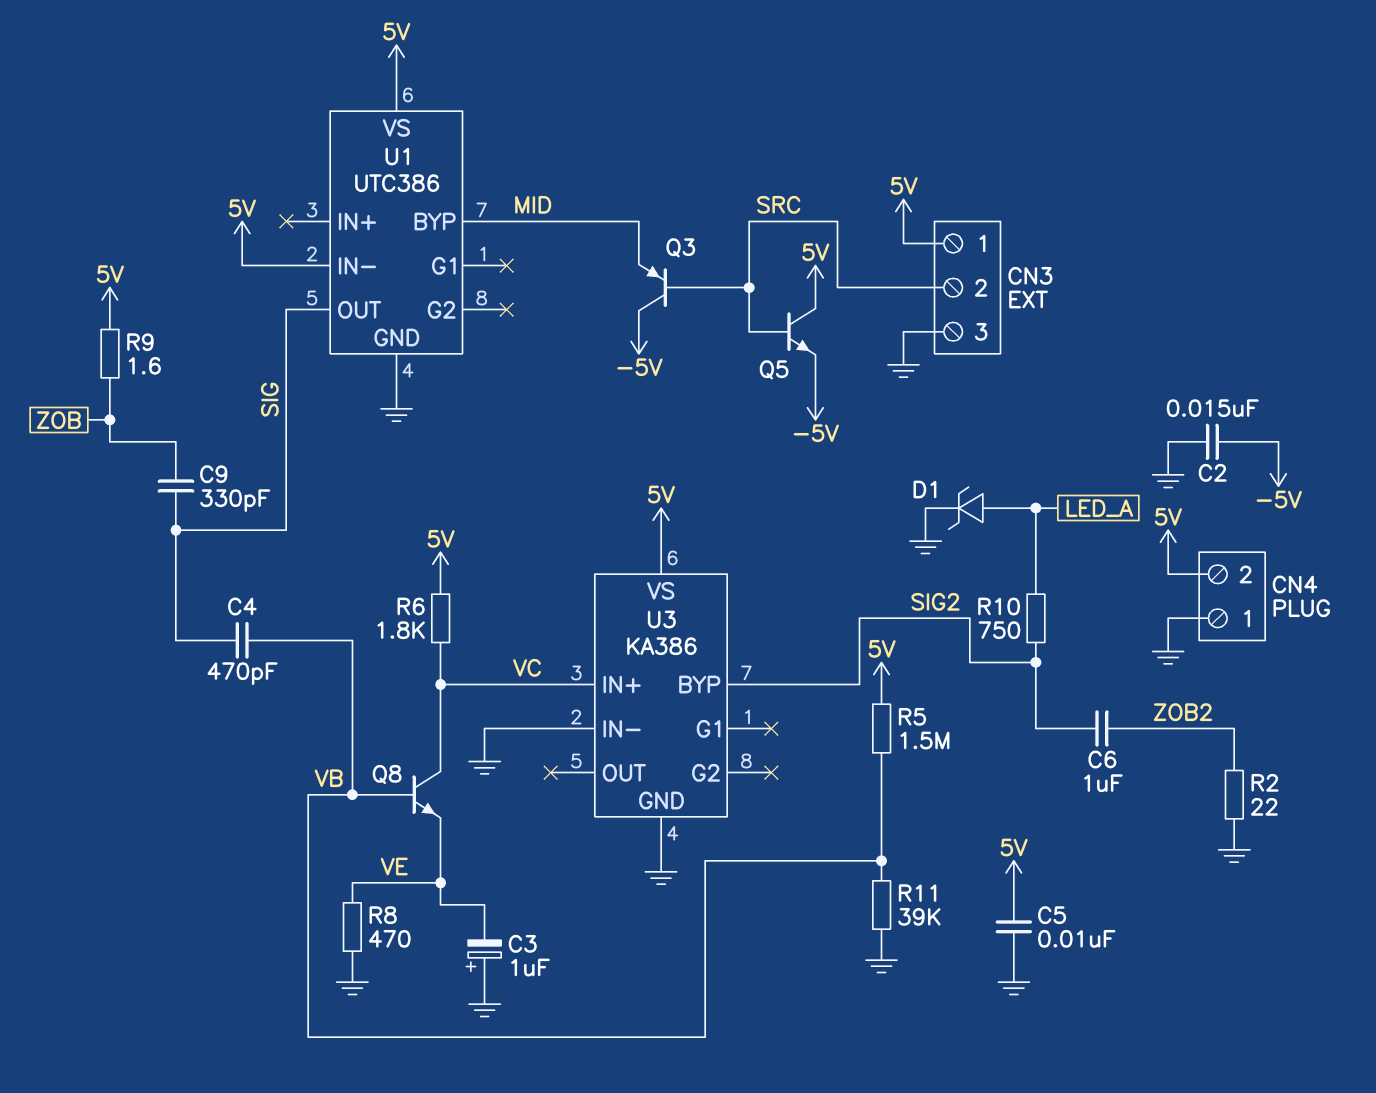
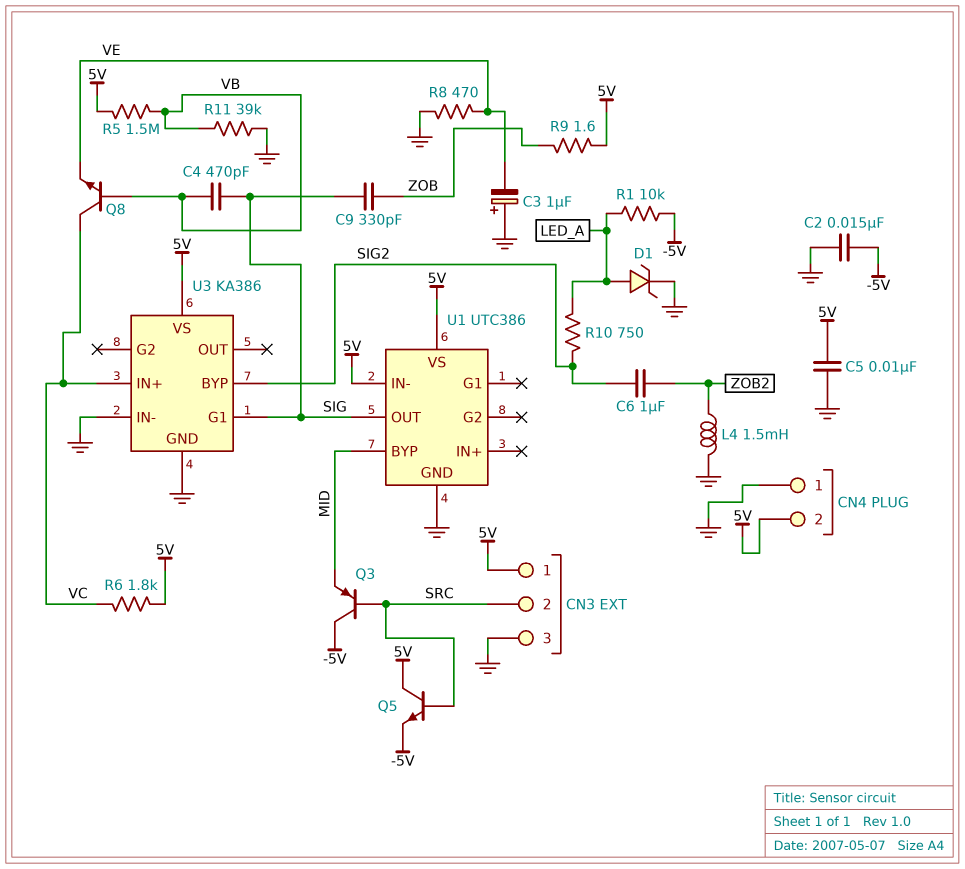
L4: none -> 1.5mH (GND, ZOB2)
R1: none -> 10k (-5V, LED_A)
R2: 22 (GND, ZOB2) -> none
U3 pin G1: none -> SIG

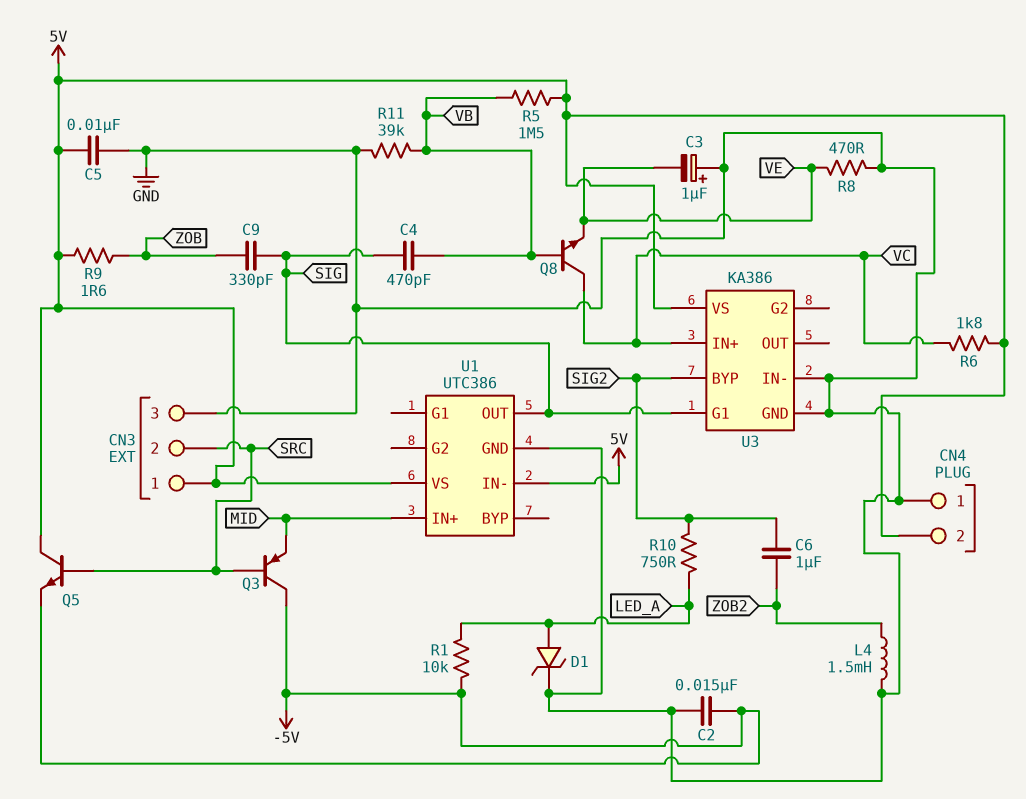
U1 pin BYP: MID -> none
U1 pin IN+: none -> MID

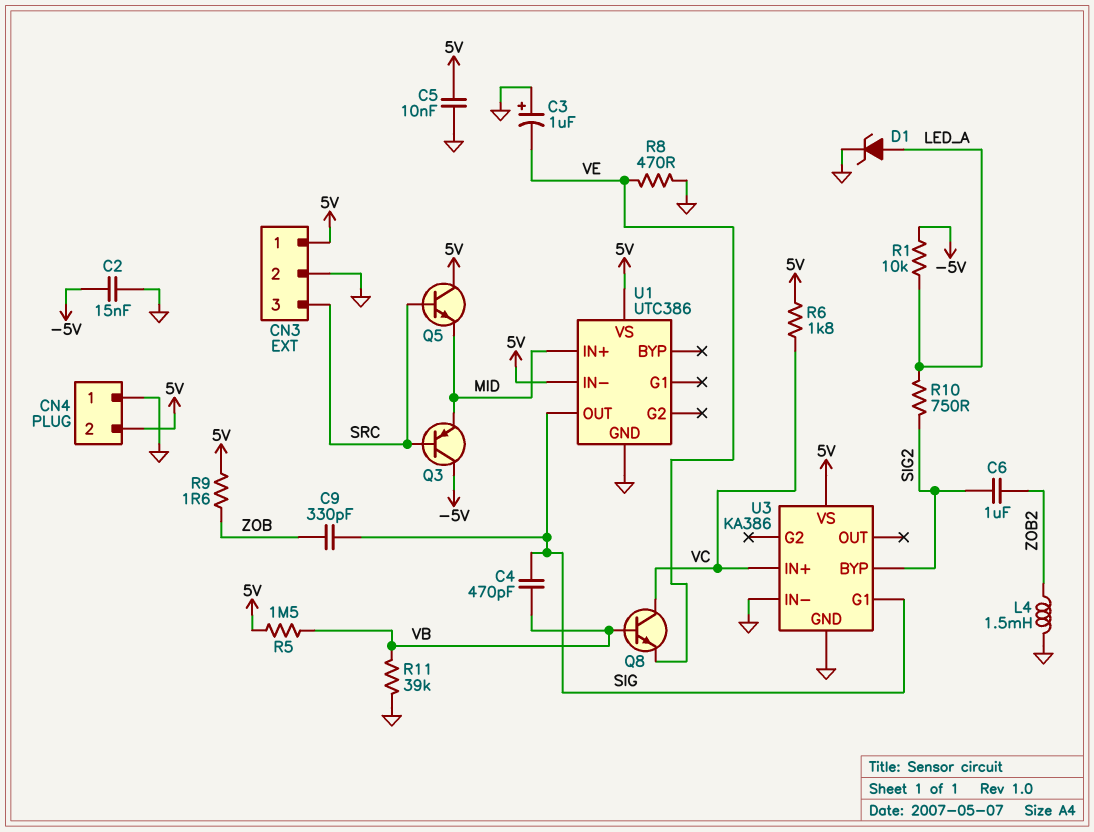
CN3 pin 2: SRC -> GND
CN3 pin 3: GND -> SRC
Q5: NPN (B SRC, C 5V, E -5V) -> NPN (B SRC, C 5V, E MID)

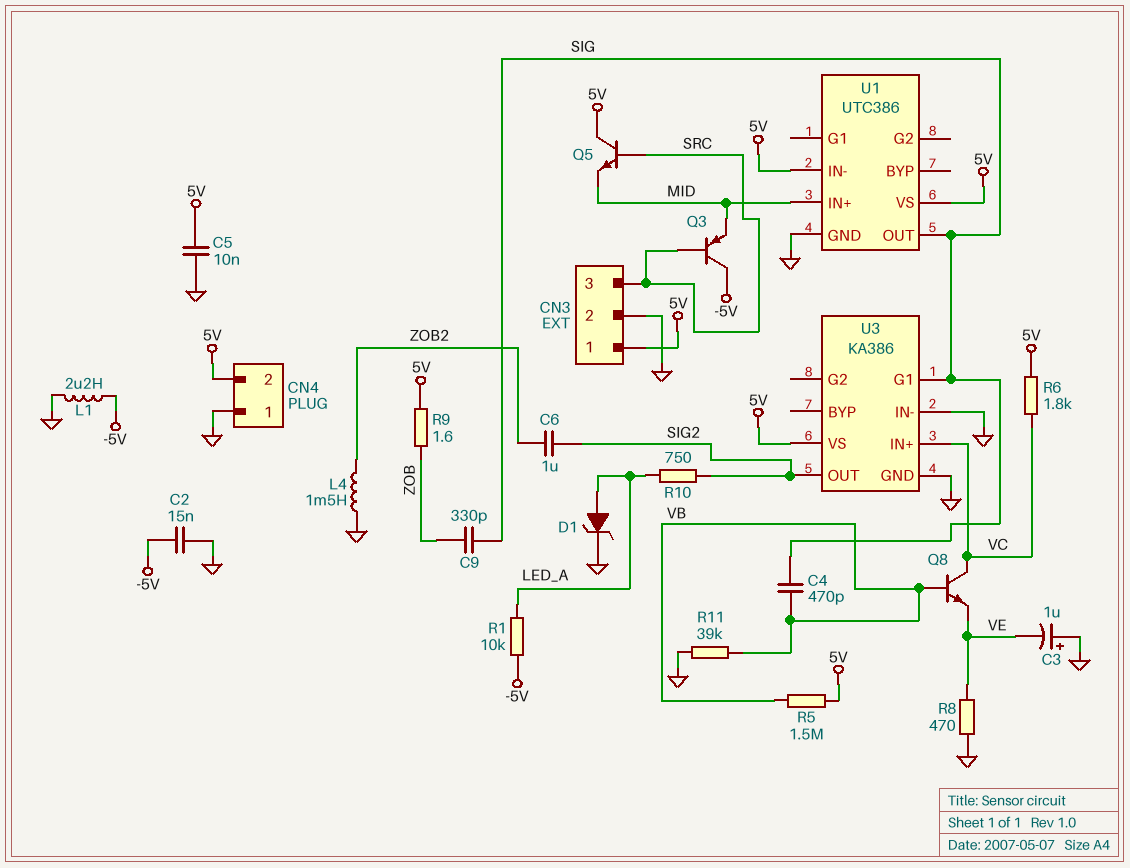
L1: none -> 2.2uH (-5V, GND)
U3 pin BYP: SIG2 -> none
U3 pin OUT: none -> SIG2

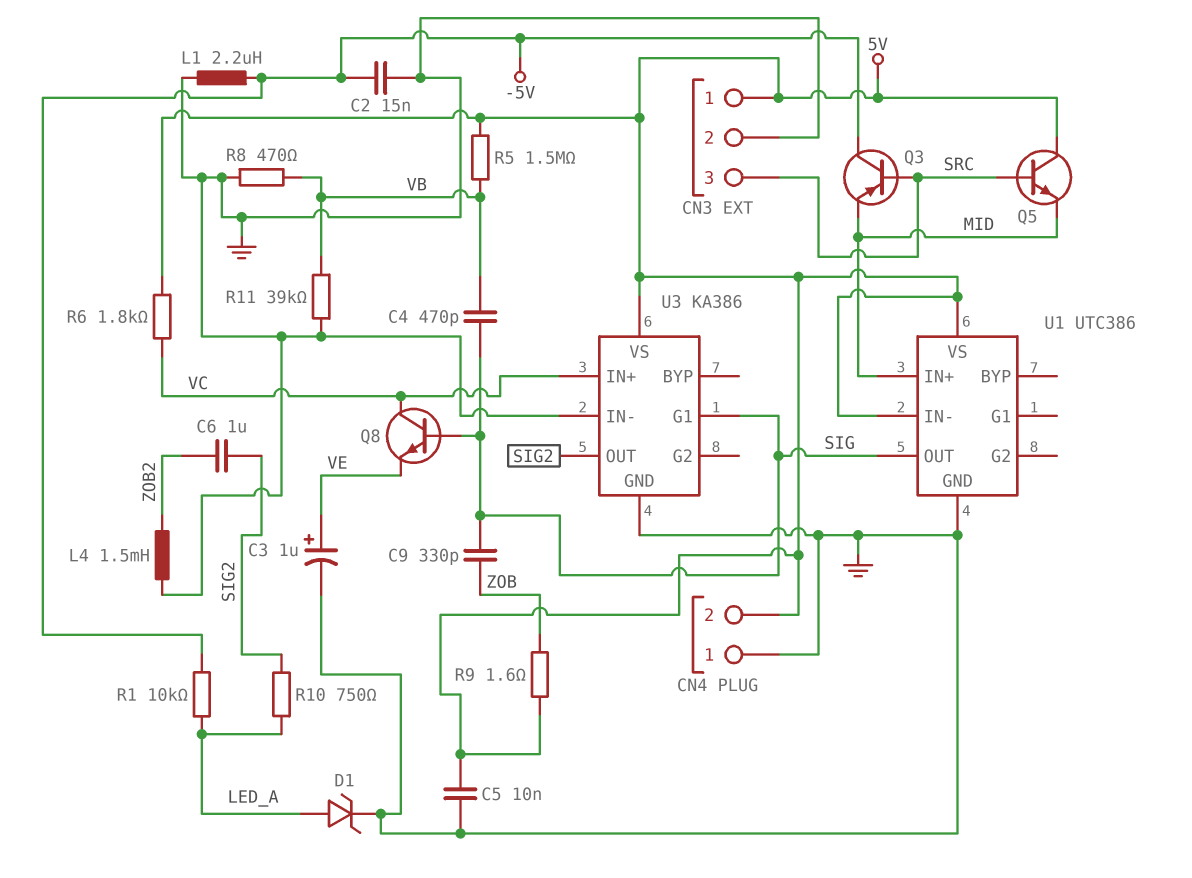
C3: 1uF (plus GND, minus VE) -> 1uF (plus VE, minus GND)
Q8: NPN (B VB, C VC, E VE) -> NPN (B SIG, C VC, E VE)
R8: 470 (GND, VE) -> 470 (GND, VB)

